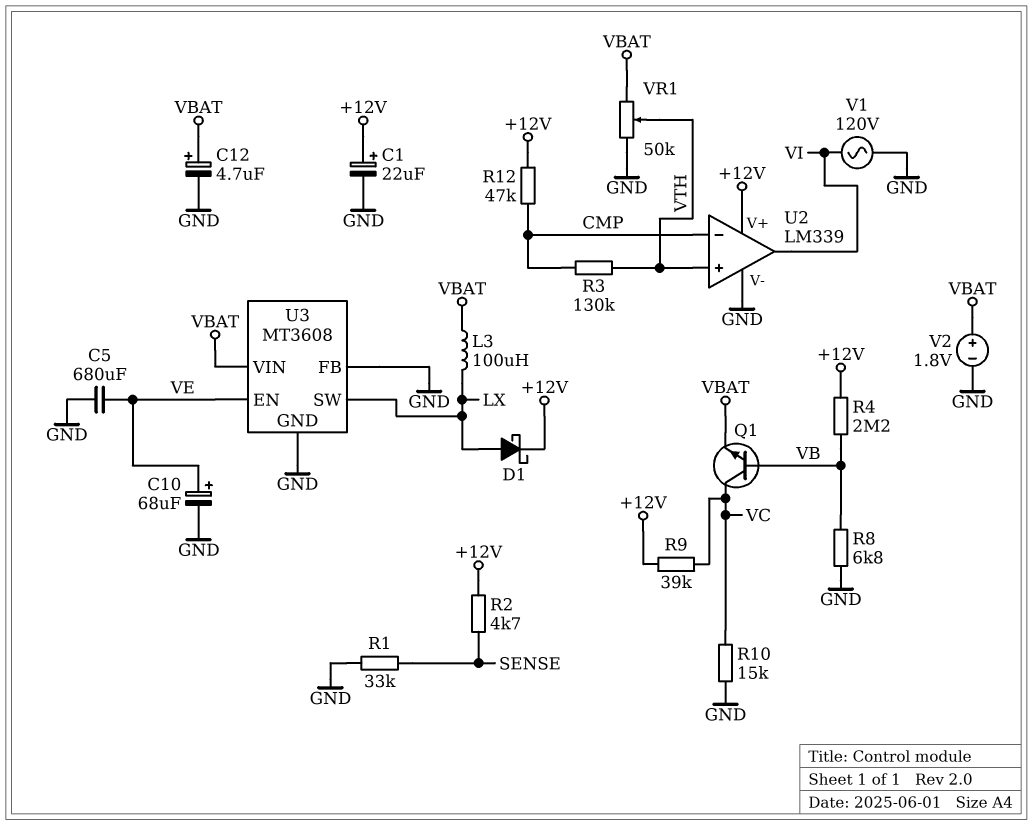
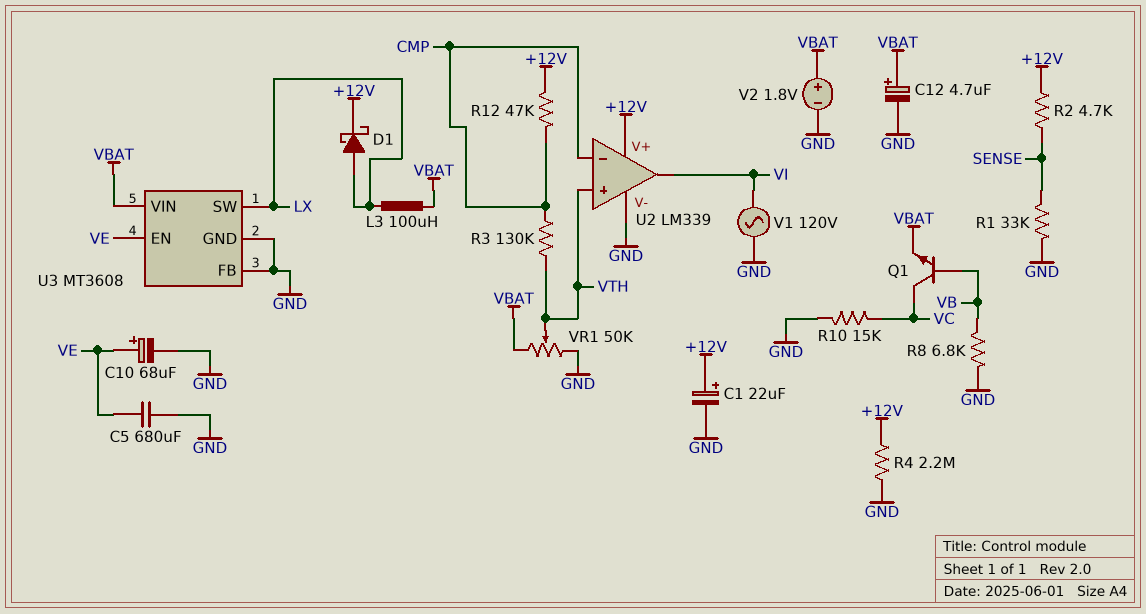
R4: 2.2M (+12V, VB) -> 2.2M (+12V, GND)
R9: 39k (+12V, VC) -> none

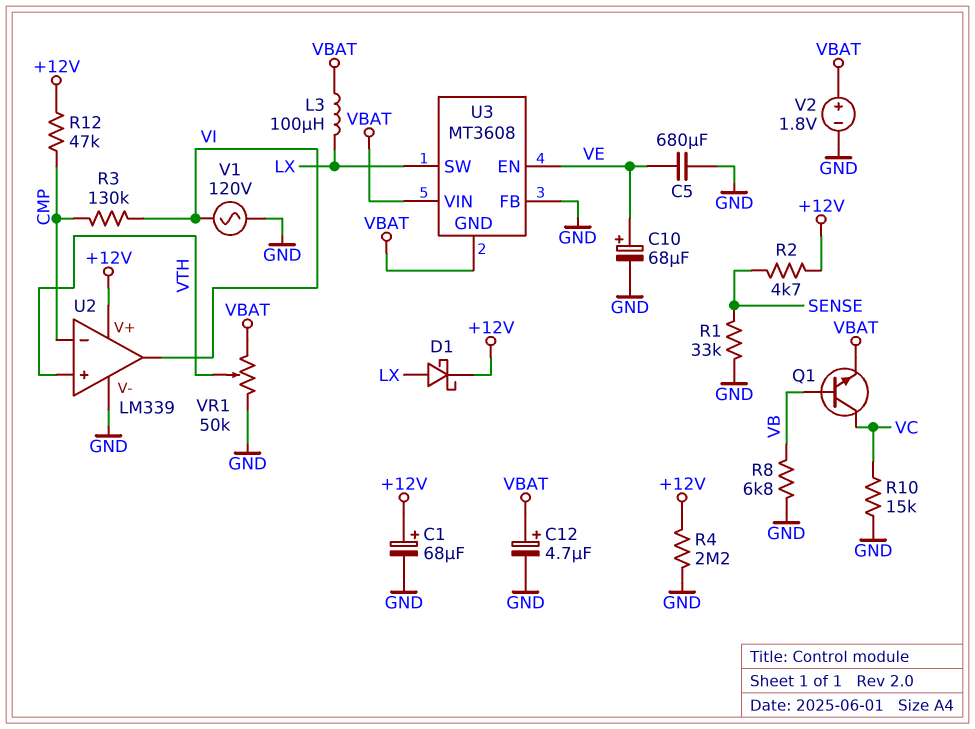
C1: 22uF (plus +12V, minus GND) -> 68uF (plus +12V, minus GND)
R3: 130k (CMP, VTH) -> 130k (CMP, VI)
U3 pin GND: GND -> VBAT

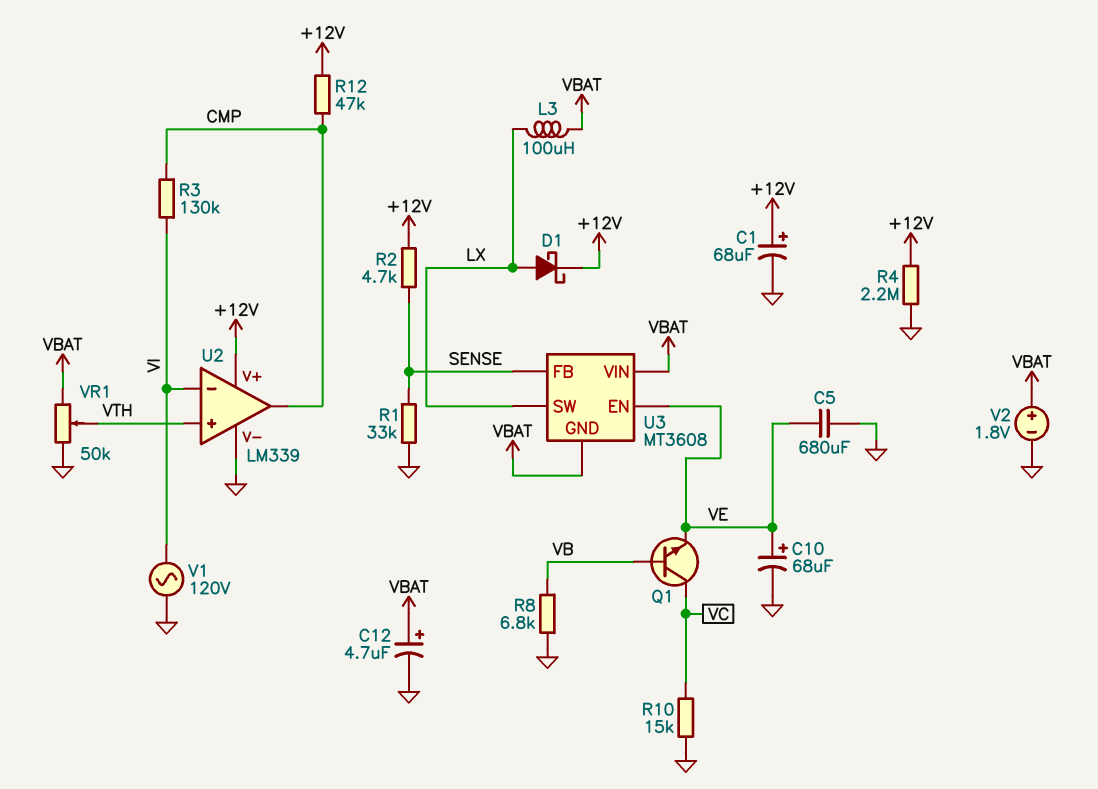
Q1: NPN (B VB, C VC, E VBAT) -> NPN (B VB, C VC, E VE)
U2 pin in-: CMP -> VI
U2 pin out: VI -> CMP
U3 pin FB: GND -> SENSE

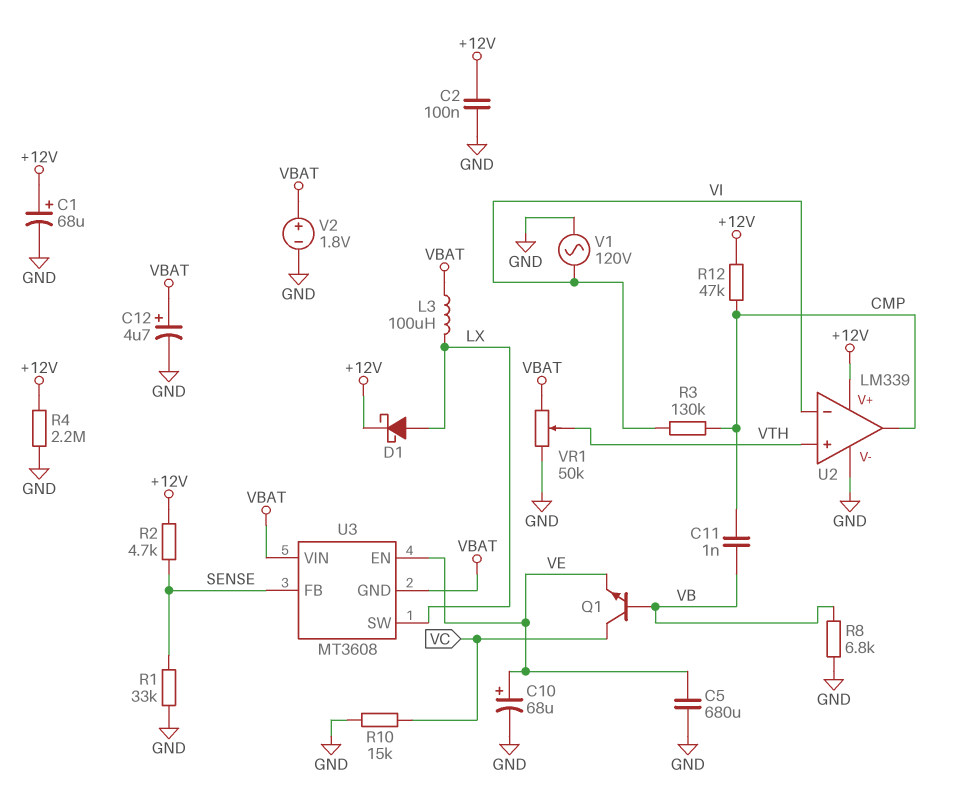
C2: none -> 100nF (+12V, GND)
C11: none -> 1nF (CMP, VB)

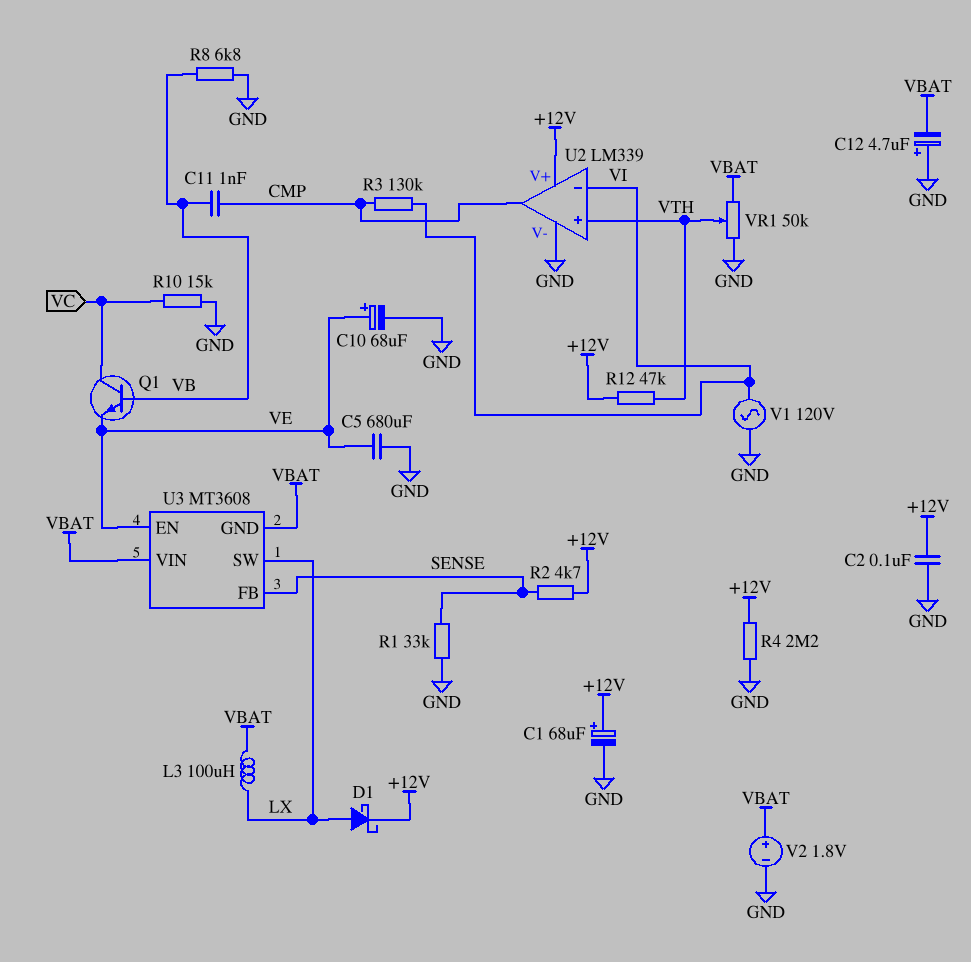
C12: 4.7uF (plus VBAT, minus GND) -> 4.7uF (plus GND, minus VBAT)
R12: 47k (+12V, CMP) -> 47k (+12V, VTH)

